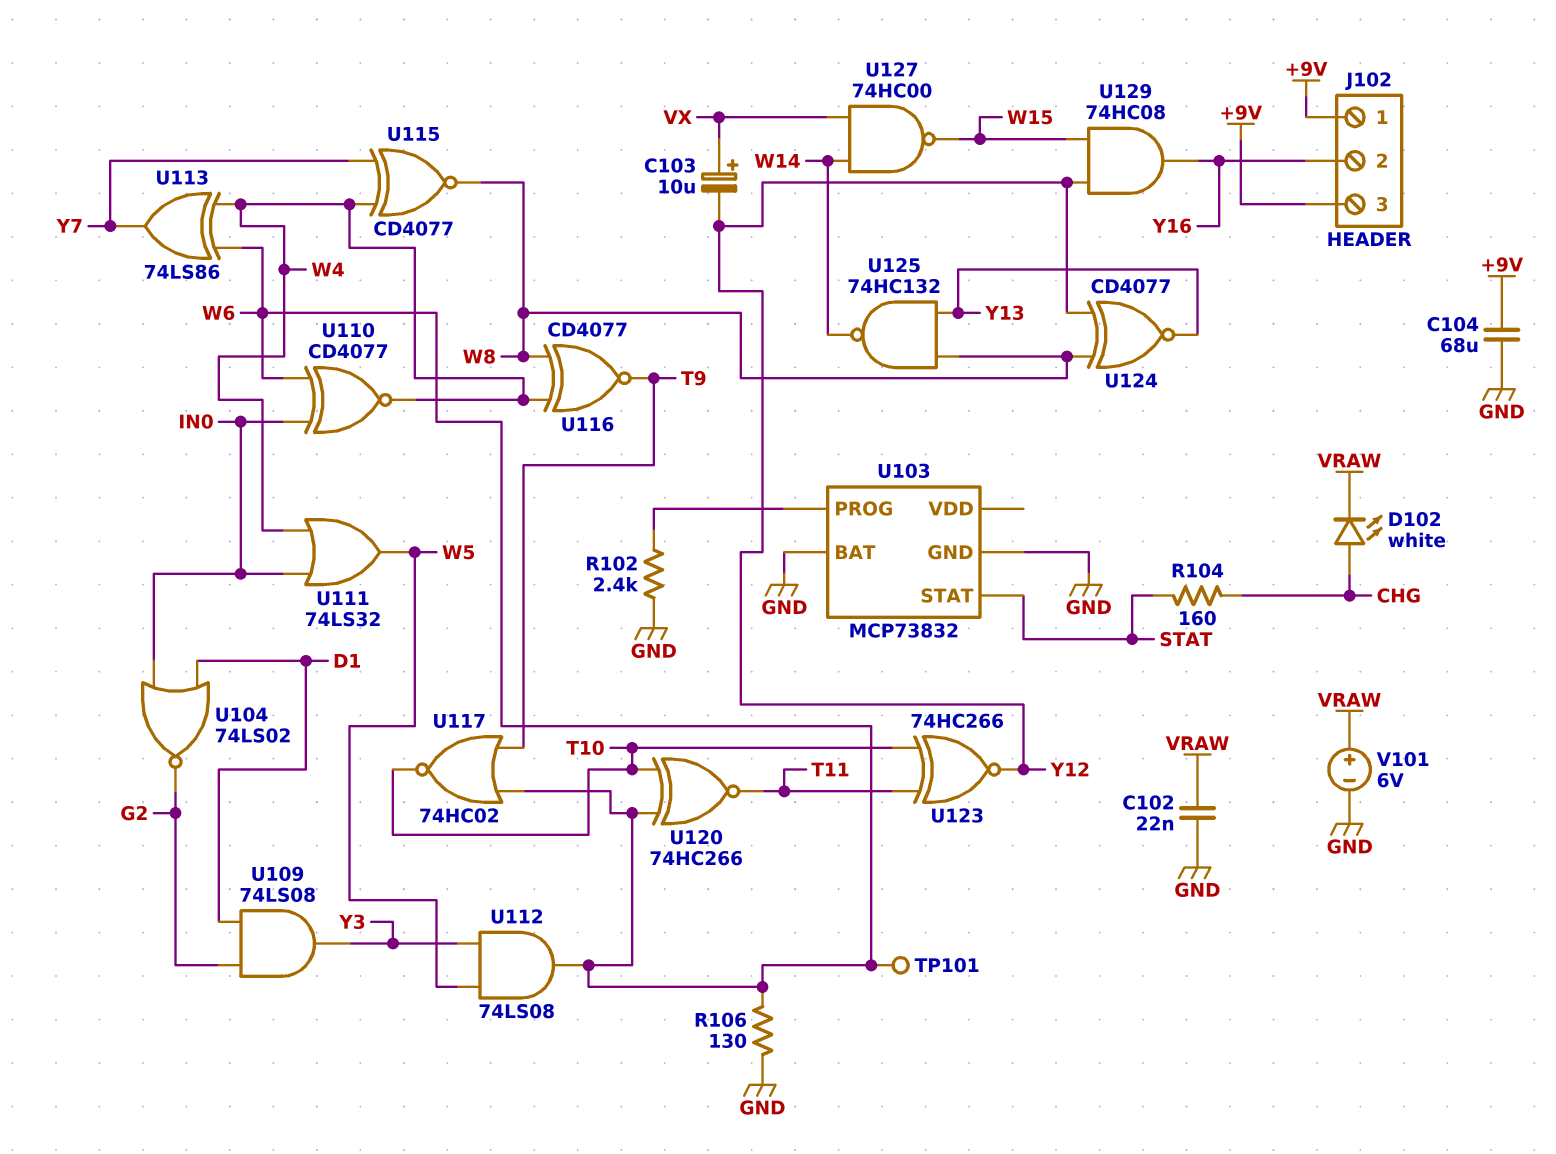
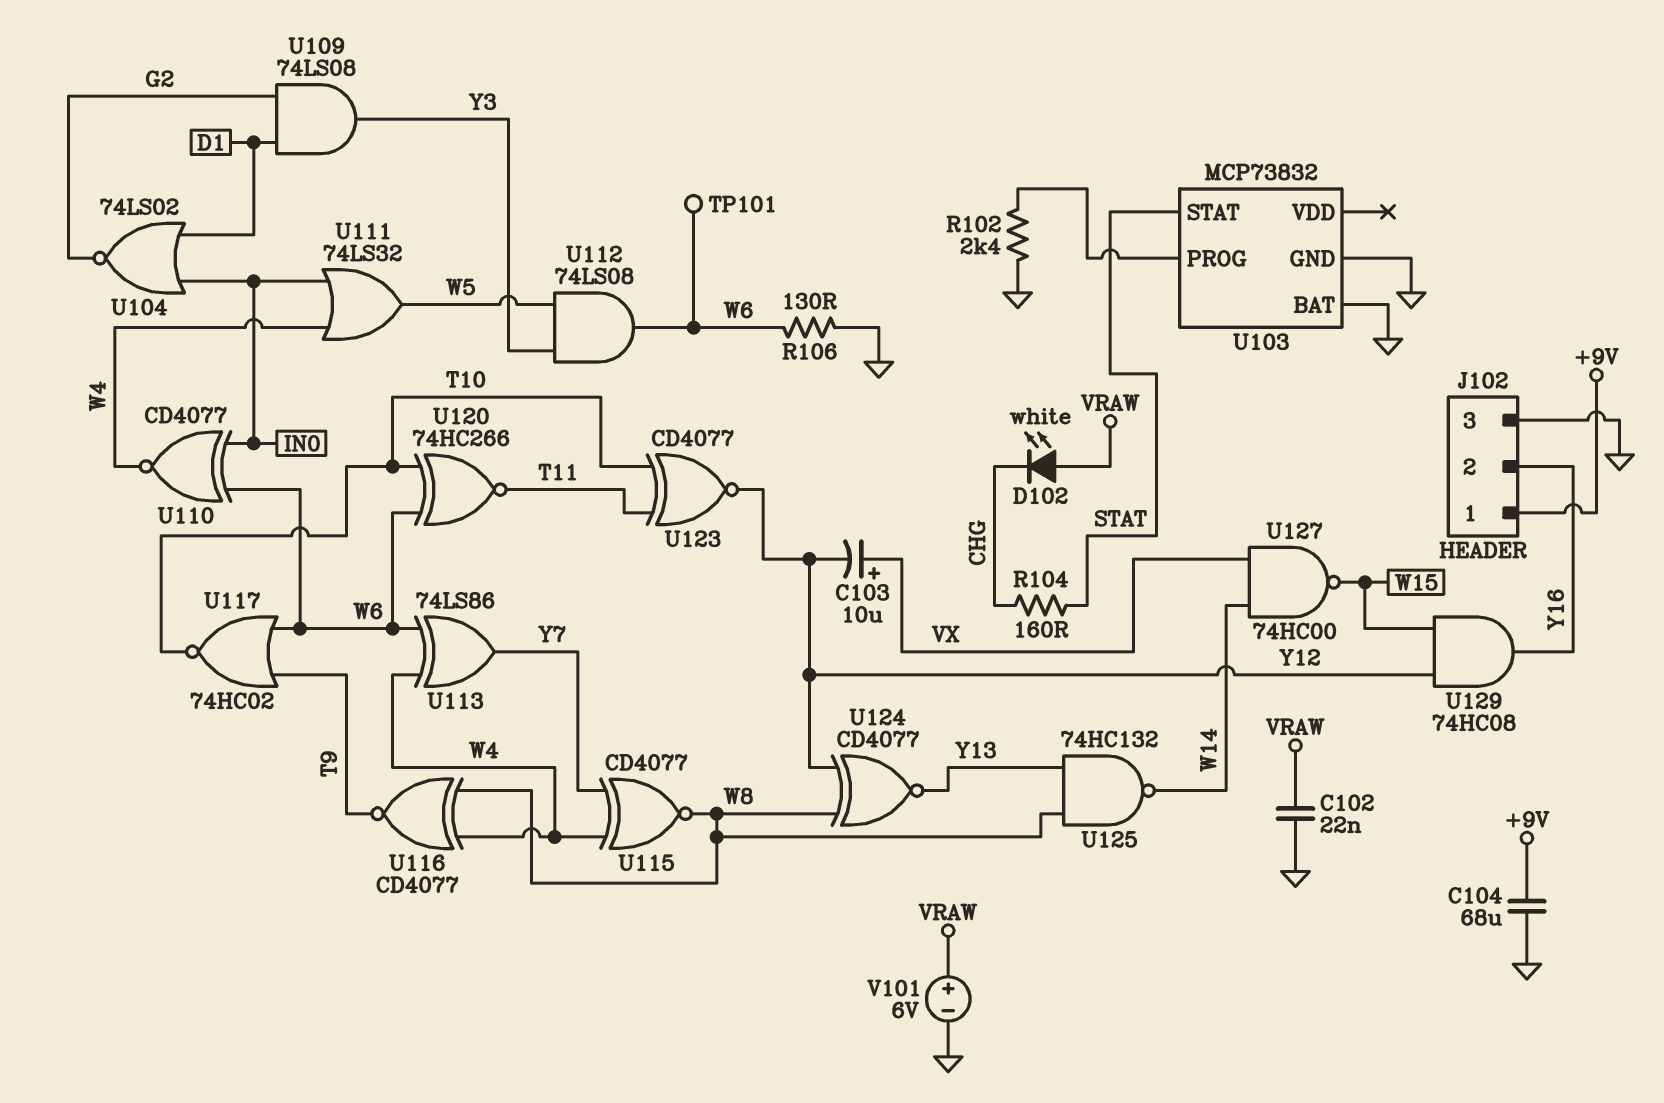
D102: LED white (A CHG, K VRAW) -> LED white (A VRAW, K CHG)
J102 pin 3: +9V -> GND
U123: XNOR 74HC266 (in T10, in T11, out Y12) -> XNOR CD4077 (in T10, in T11, out Y12)

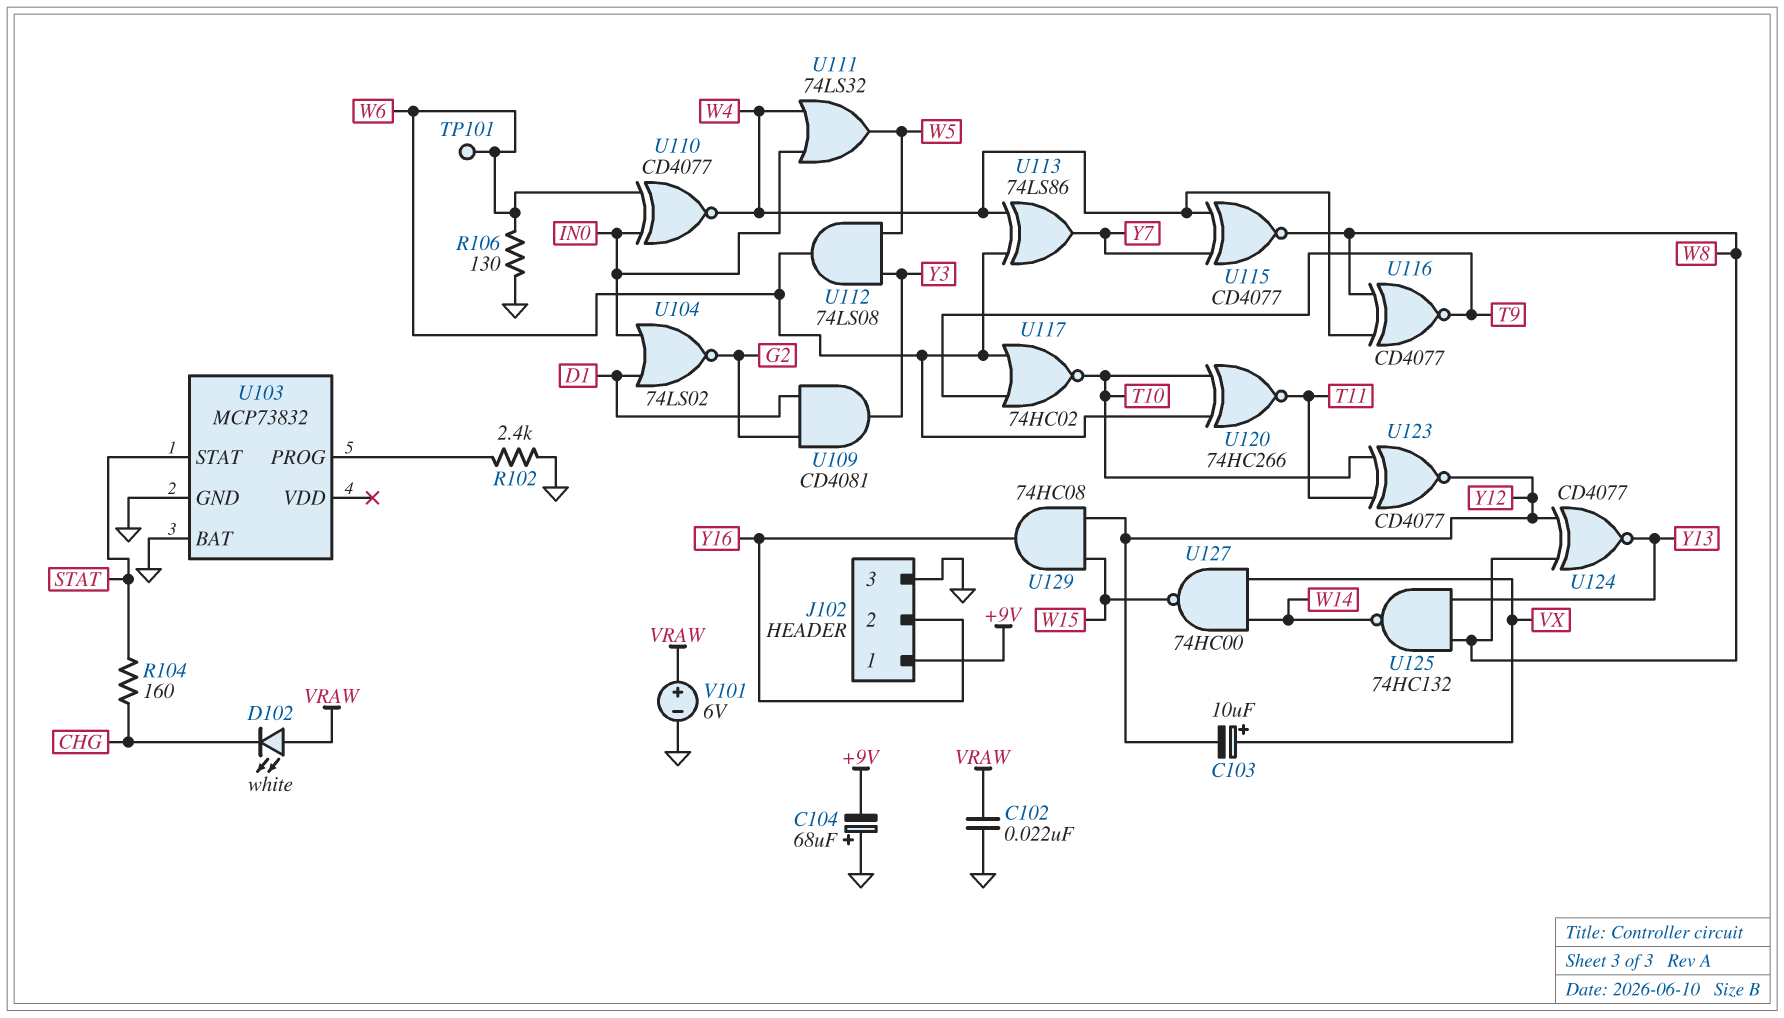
C104: 68uF (+9V, GND) -> 68uF (plus GND, minus +9V)
U109: AND 74LS08 (in D1, in G2, out Y3) -> AND CD4081 (in D1, in G2, out Y3)

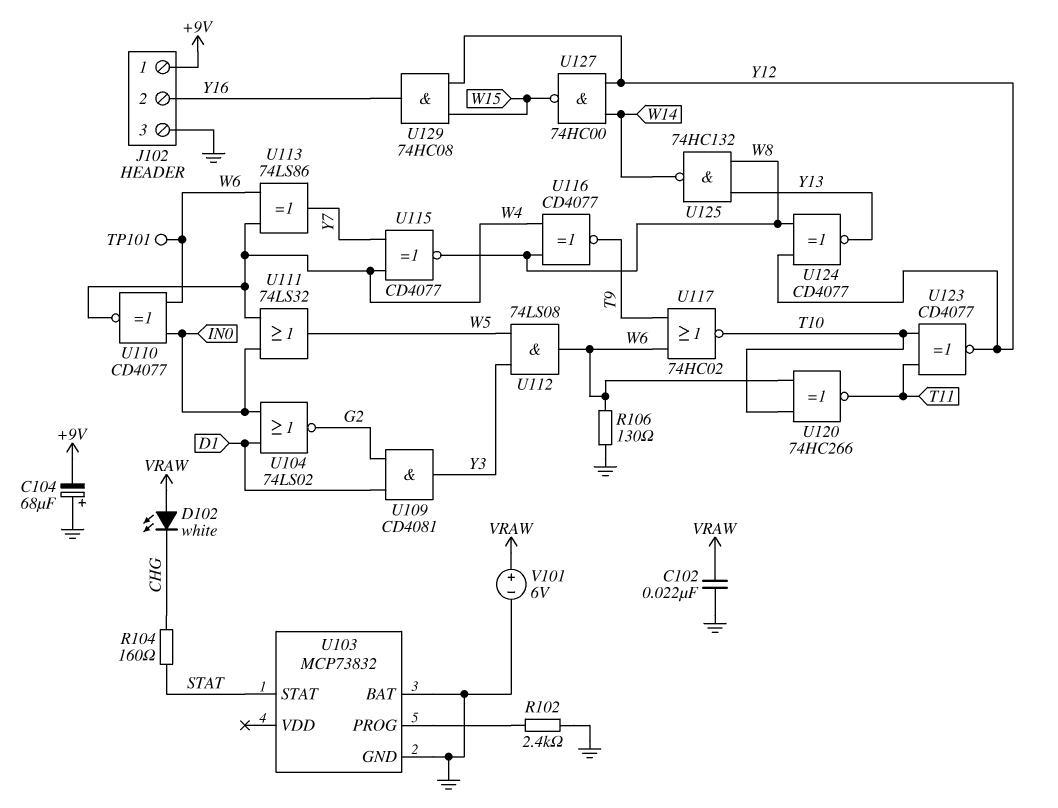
C103: 10uF (plus VX, minus Y12) -> none
U127: NAND 74HC00 (in VX, in W14, out W15) -> NAND 74HC00 (in W14, in Y12, out W15)

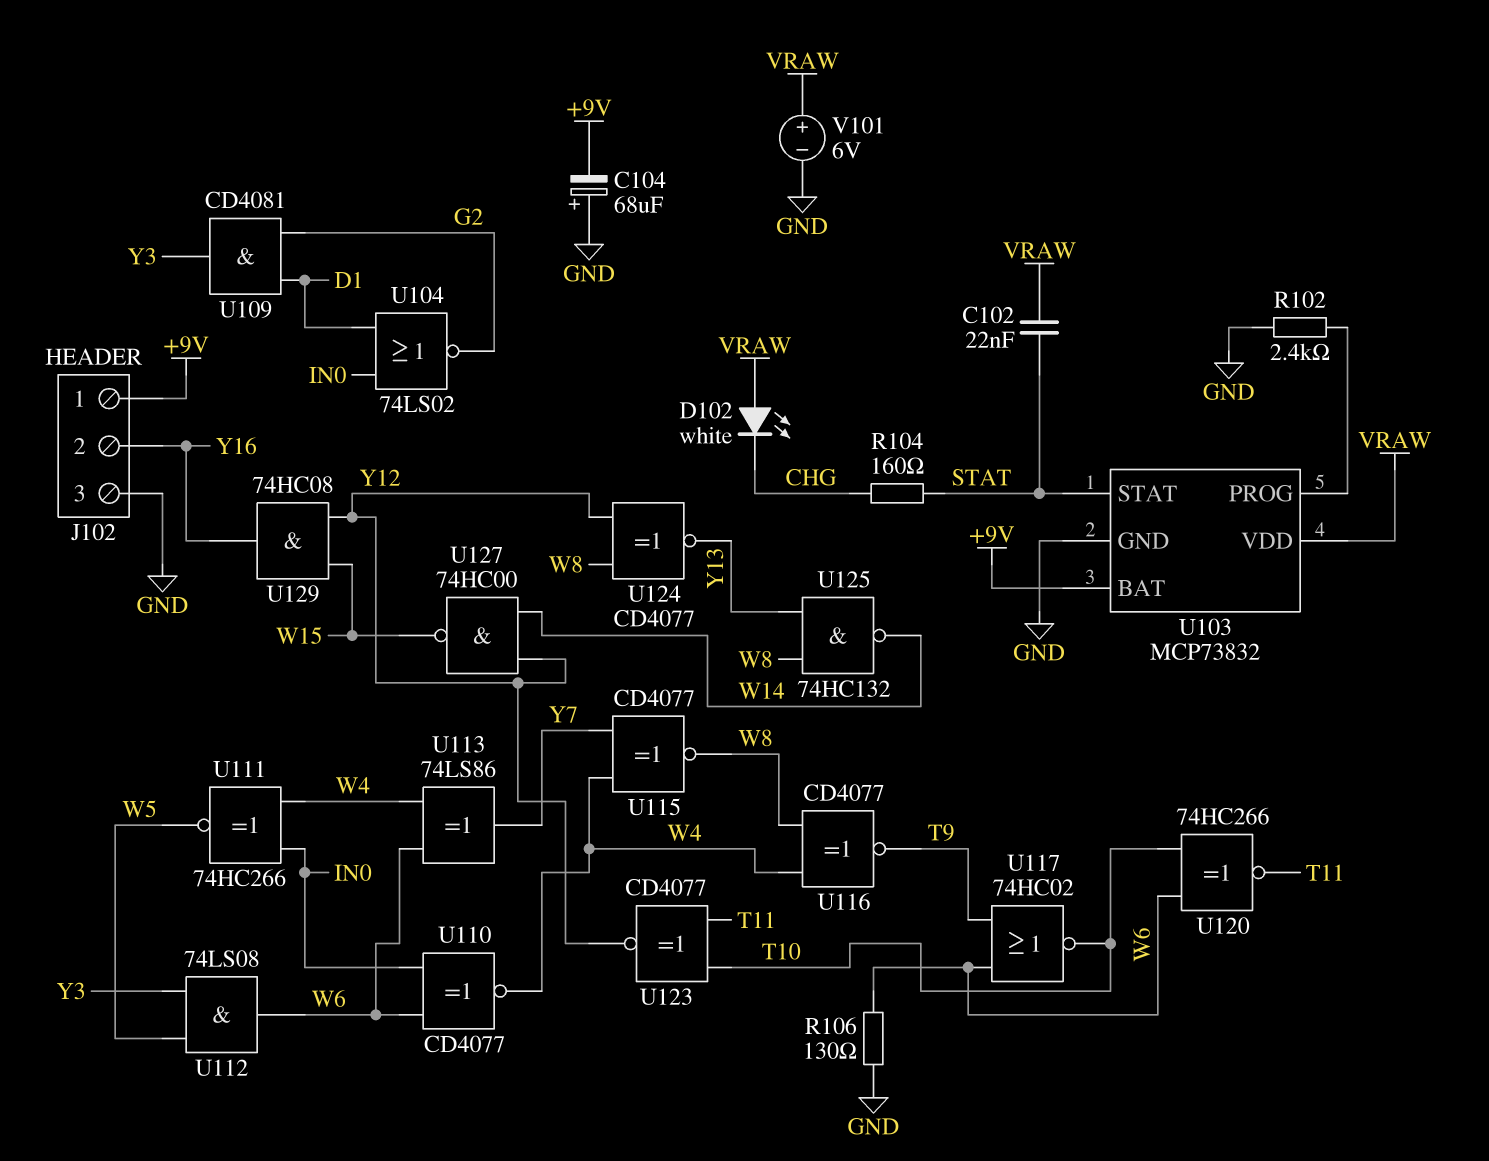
C102: 22nF (GND, VRAW) -> 22nF (STAT, VRAW)
TP101: test point (W6) -> none
U103 pin BAT: GND -> +9V
U103 pin VDD: none -> VRAW
U111: OR 74LS32 (in IN0, in W4, out W5) -> XNOR 74HC266 (in IN0, in W4, out W5)

